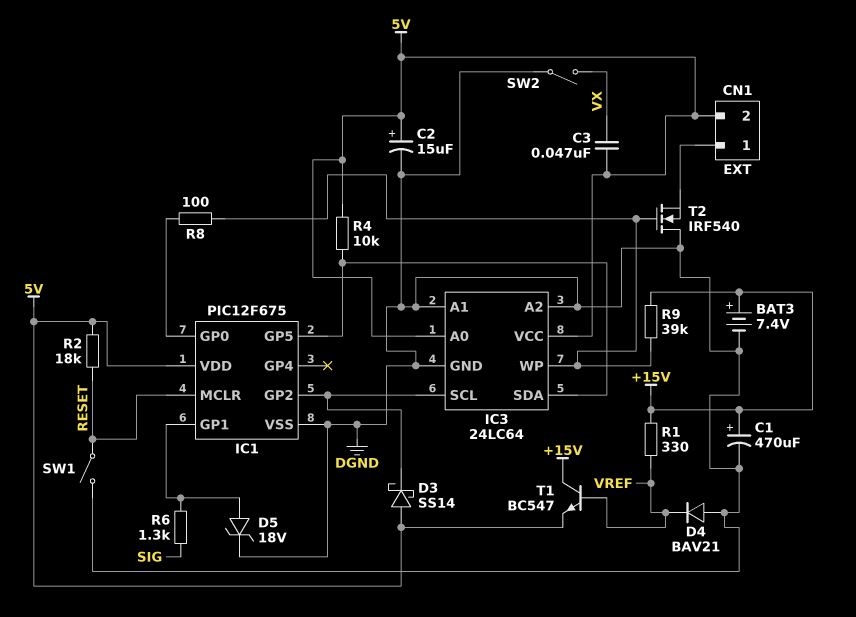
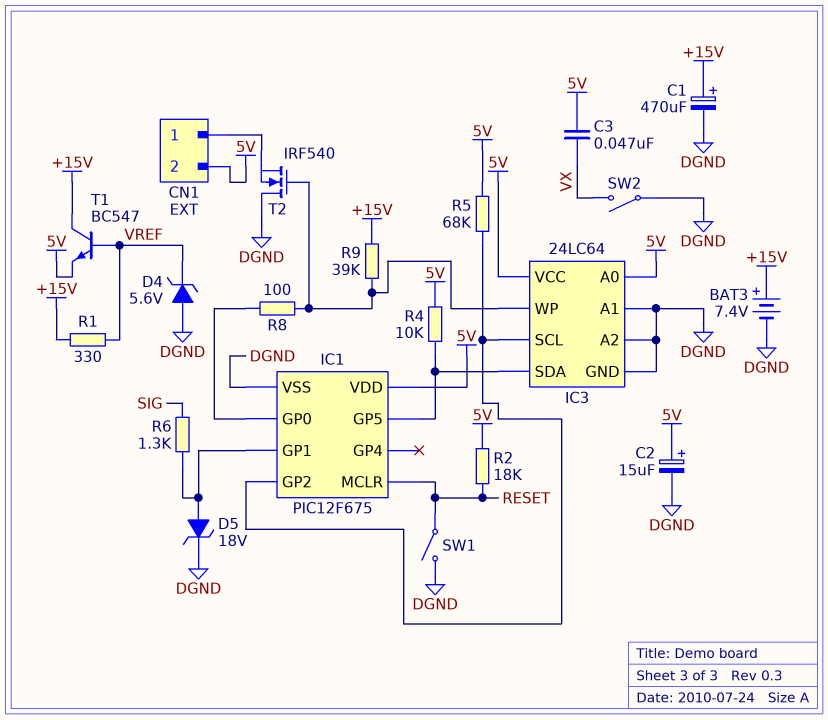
D3: schottky SS14 (A 5V, K IC1/GP2) -> none
D4: diode BAV21 (A DGND, K VREF) -> zener 5.6V (A DGND, K VREF)
R5: none -> 68k (5V, IC1/GP2)

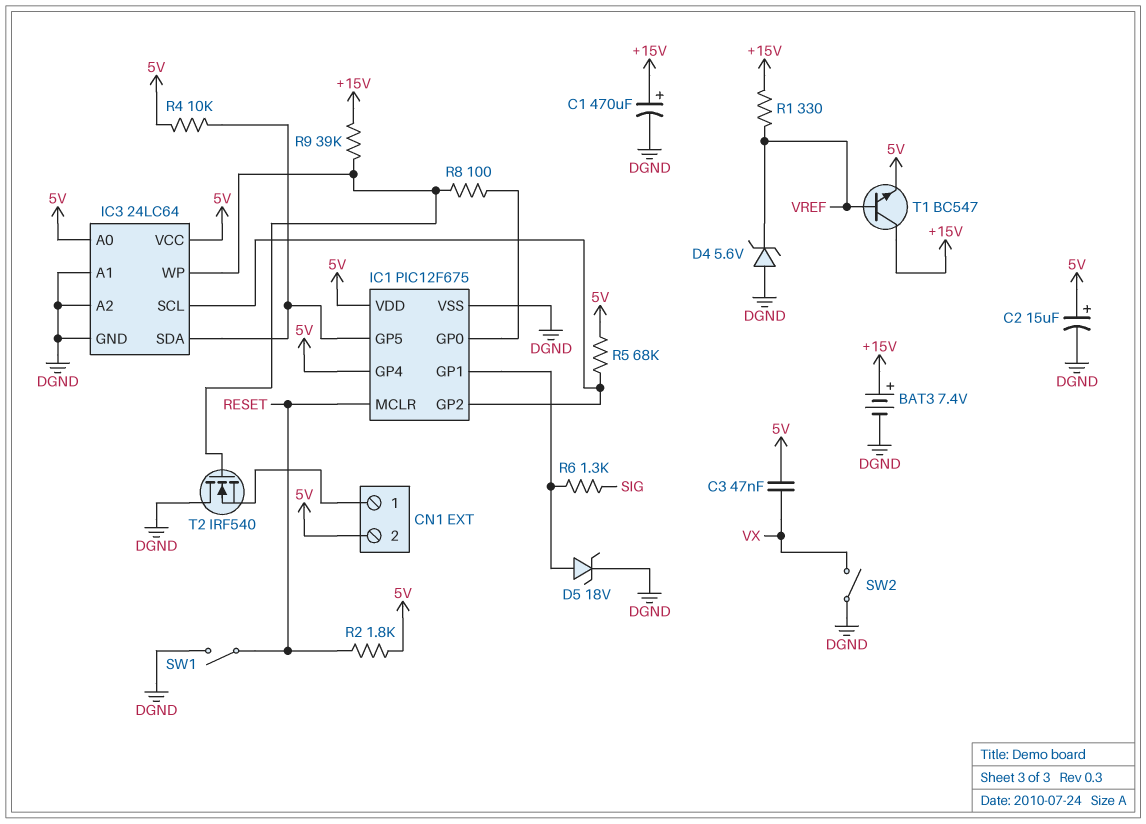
IC1 pin GP4: none -> 5V
R2: 18k (5V, RESET) -> 1.8k (5V, RESET)

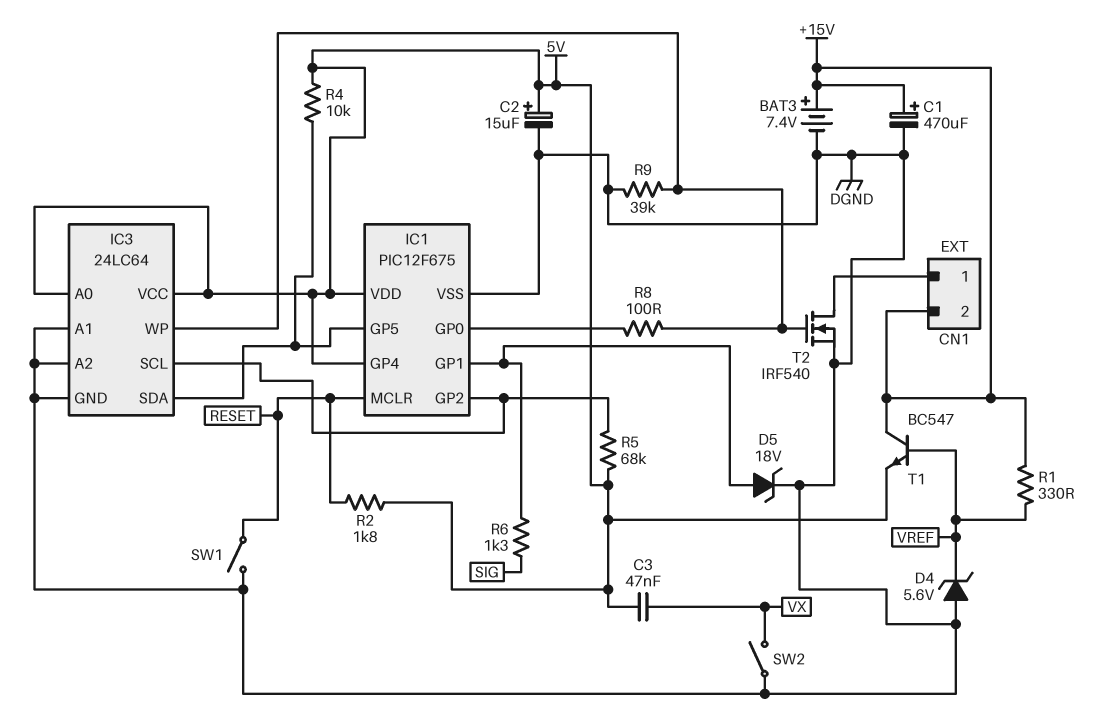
CN1 pin 2: 5V -> +15V
R9: 39k (+15V, IC3/WP) -> 39k (DGND, IC3/WP)
T2: NMOS IRF540 (G IC3/WP, D DGND, S CN1/1) -> NMOS IRF540 (G IC3/WP, D CN1/1, S DGND)

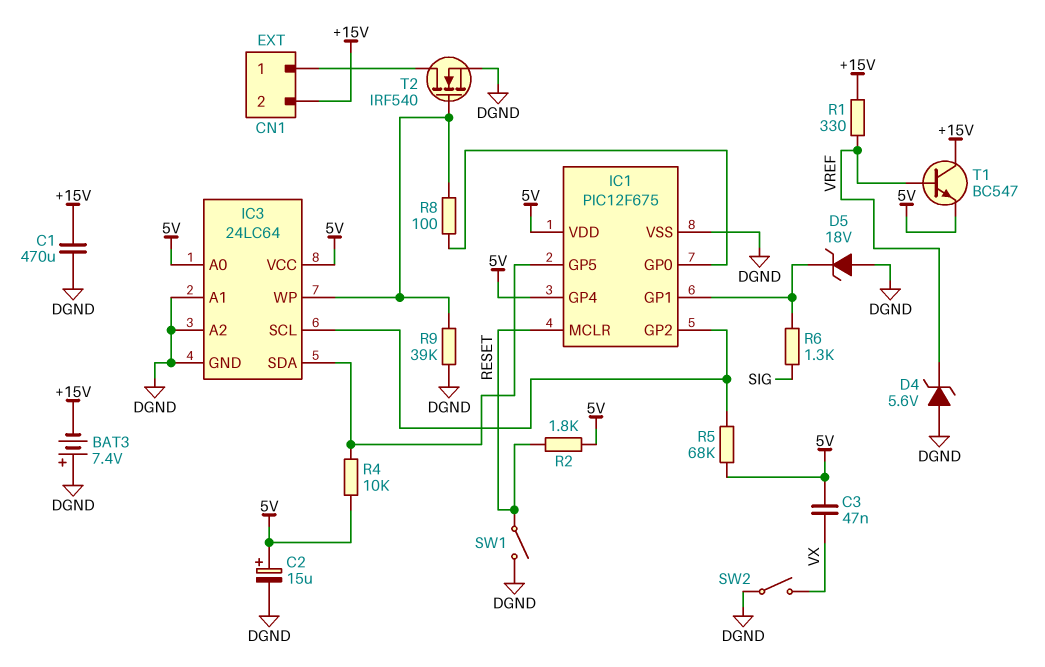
BAT3: 7.4V (plus +15V, minus DGND) -> 7.4V (plus DGND, minus +15V)
C1: 470uF (plus +15V, minus DGND) -> 470uF (+15V, DGND)
D5: zener 18V (A IC1/GP1, K DGND) -> zener 18V (A DGND, K IC1/GP1)

